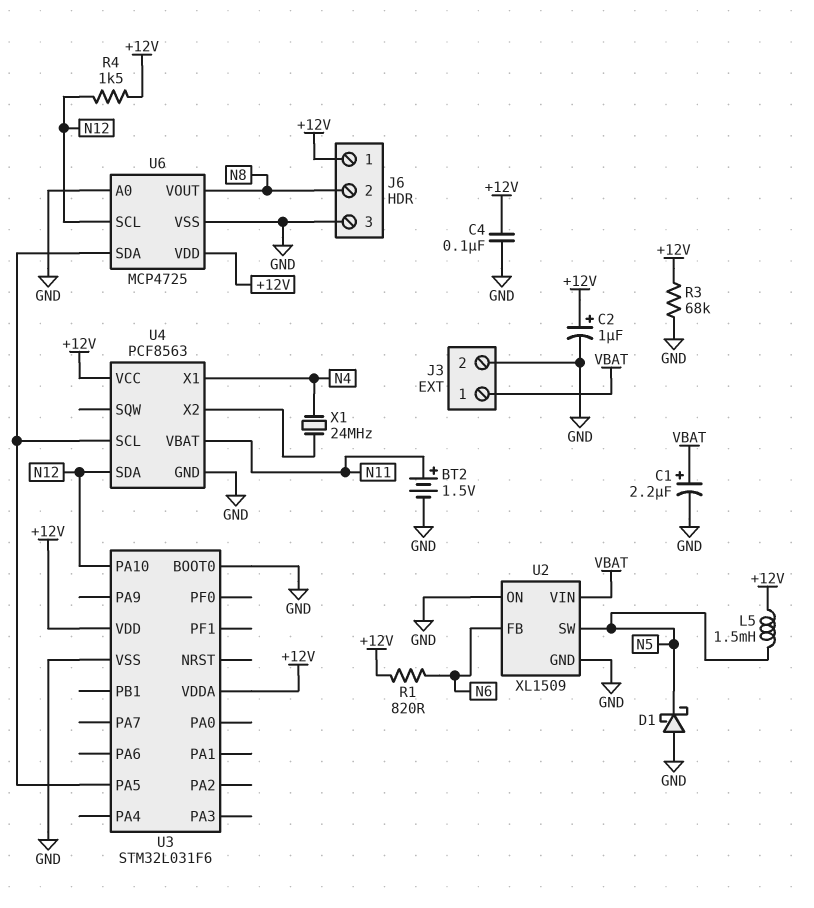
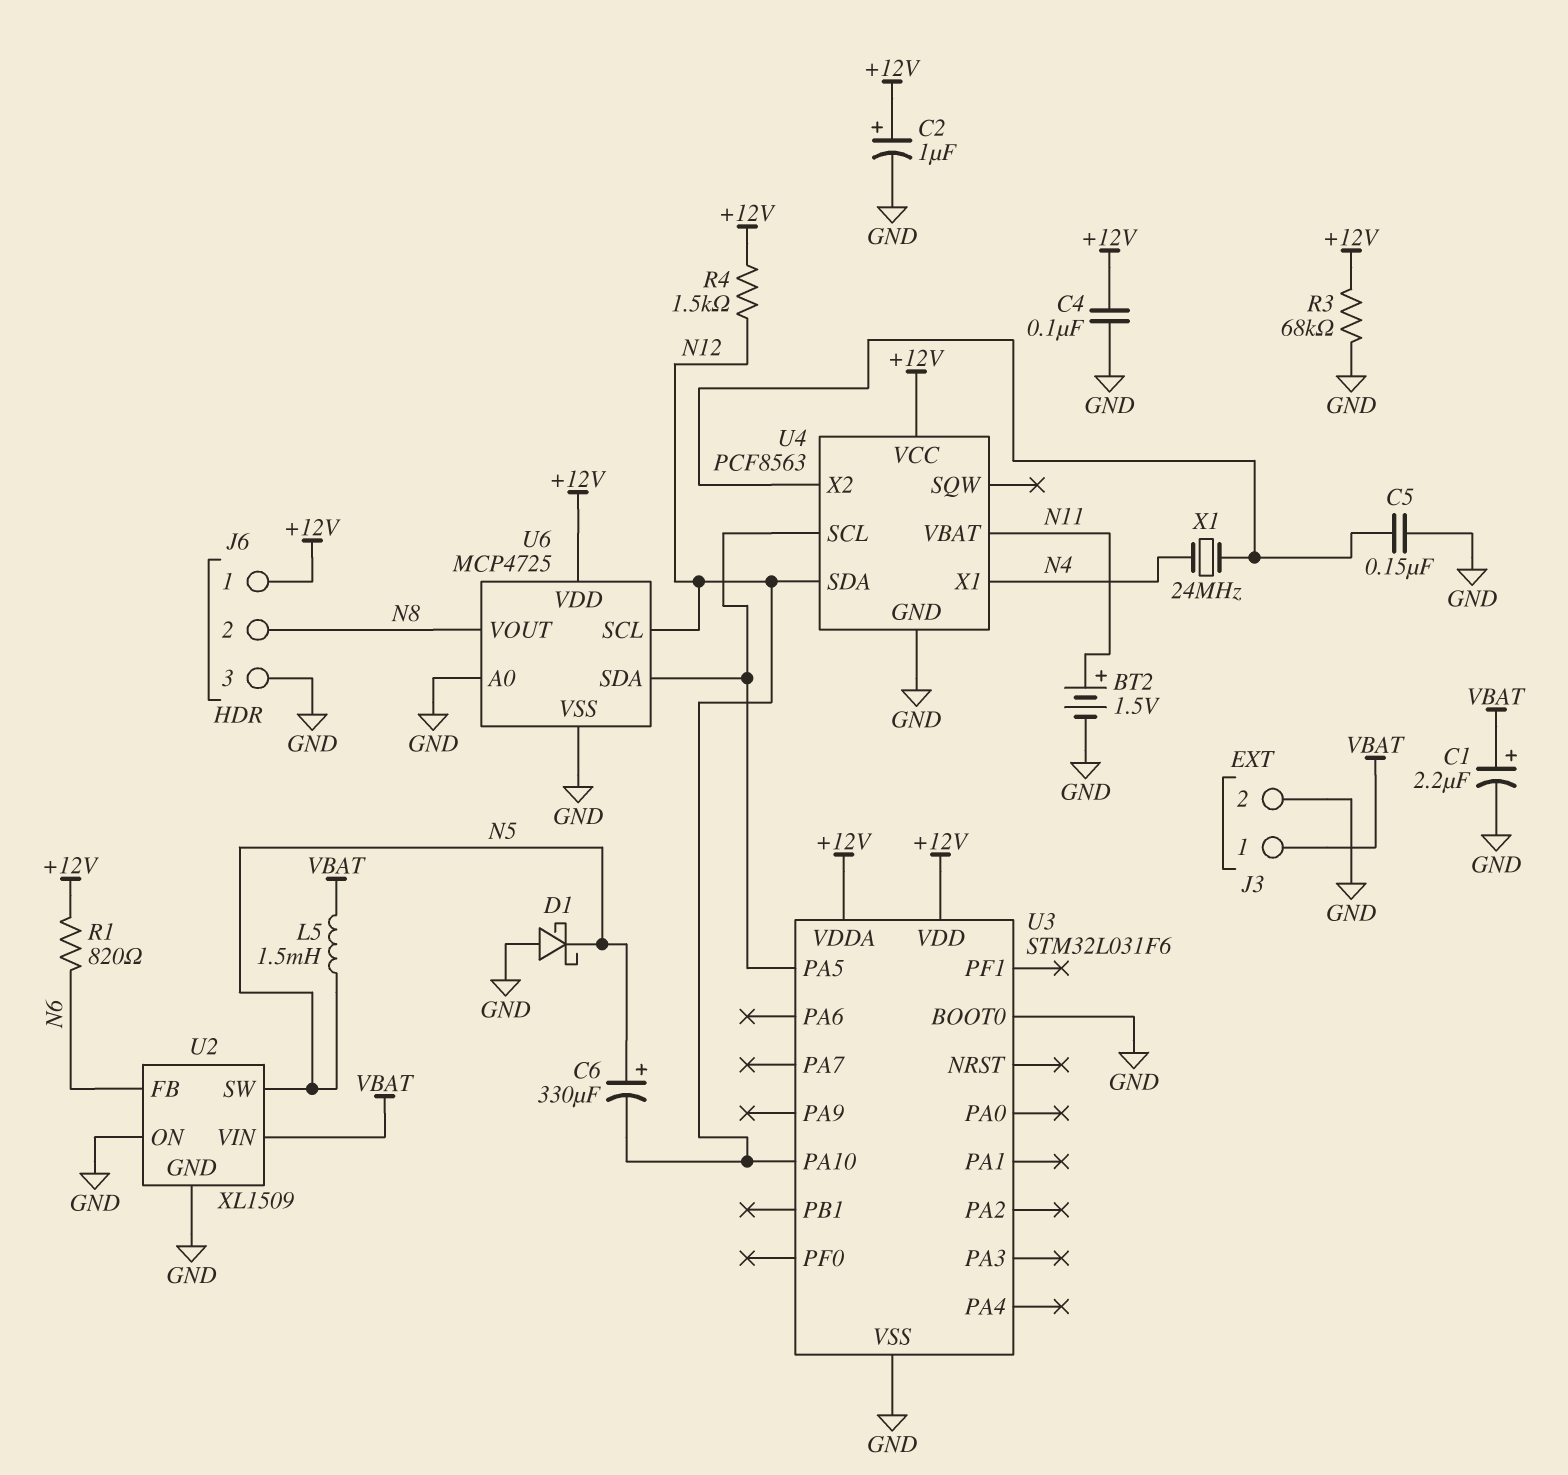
C5: none -> 150nF (GND, U4/X2)
C6: none -> 330uF (plus N5, minus N12)
L5: 1.5mH (+12V, N5) -> 1.5mH (N5, VBAT)

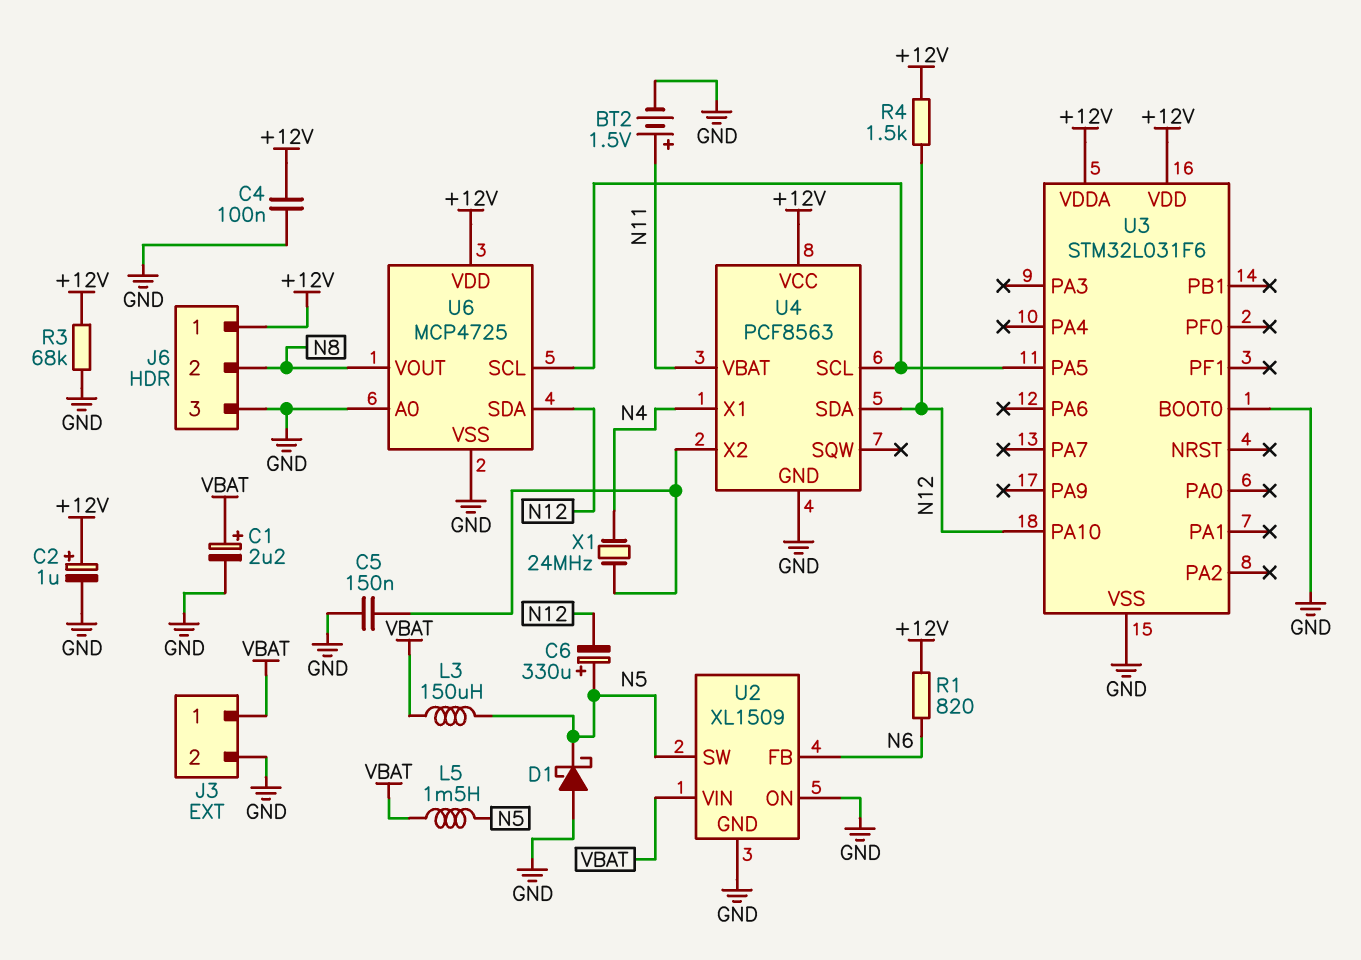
L3: none -> 150uH (N5, VBAT)
U6 pin SCL: N12 -> U3/PA5
U6 pin SDA: U3/PA5 -> N12

